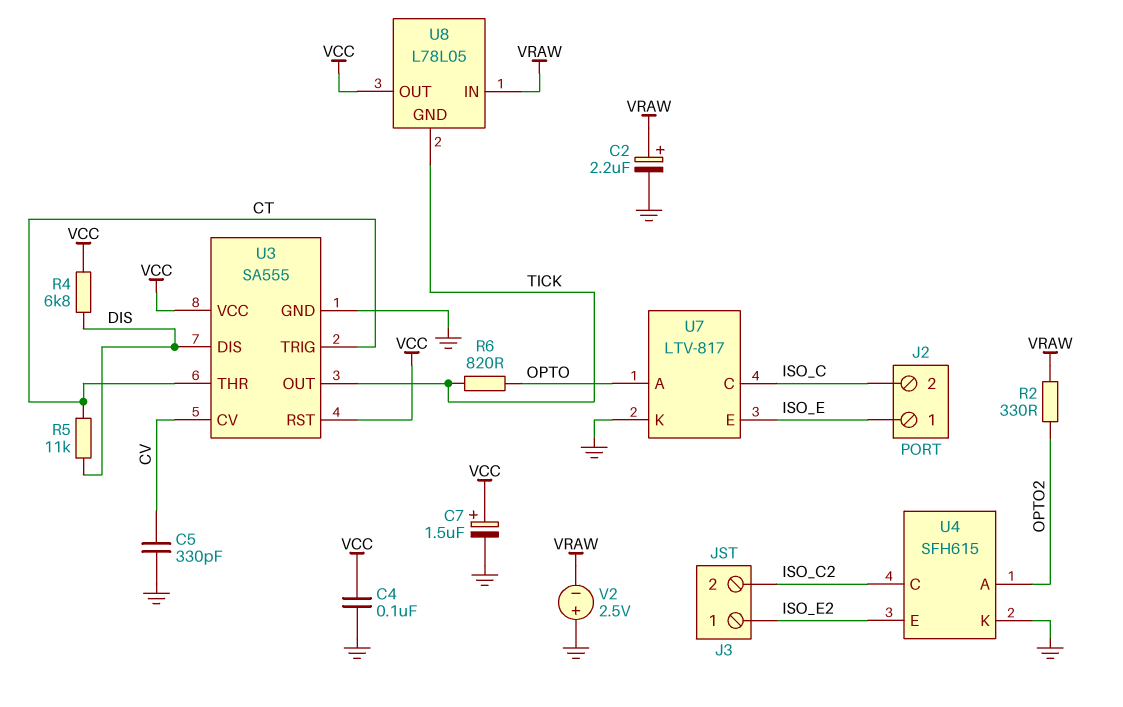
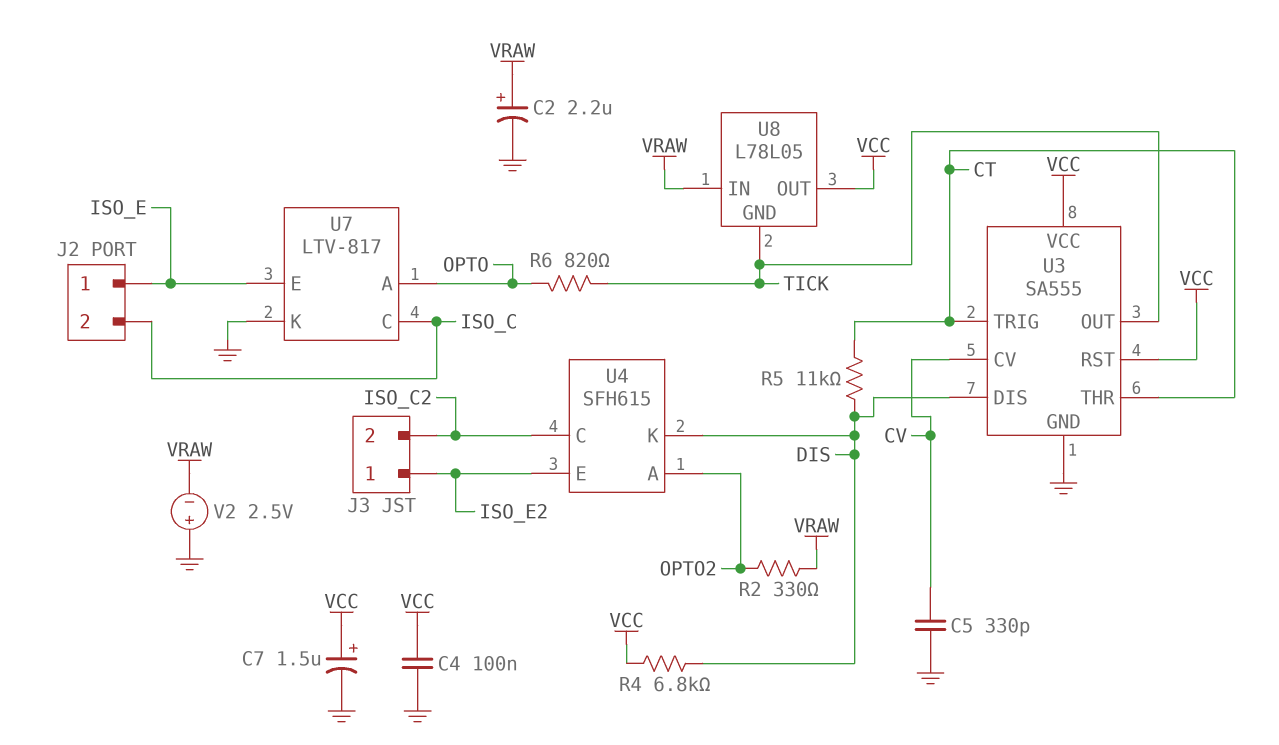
U4 pin K: GND -> DIS

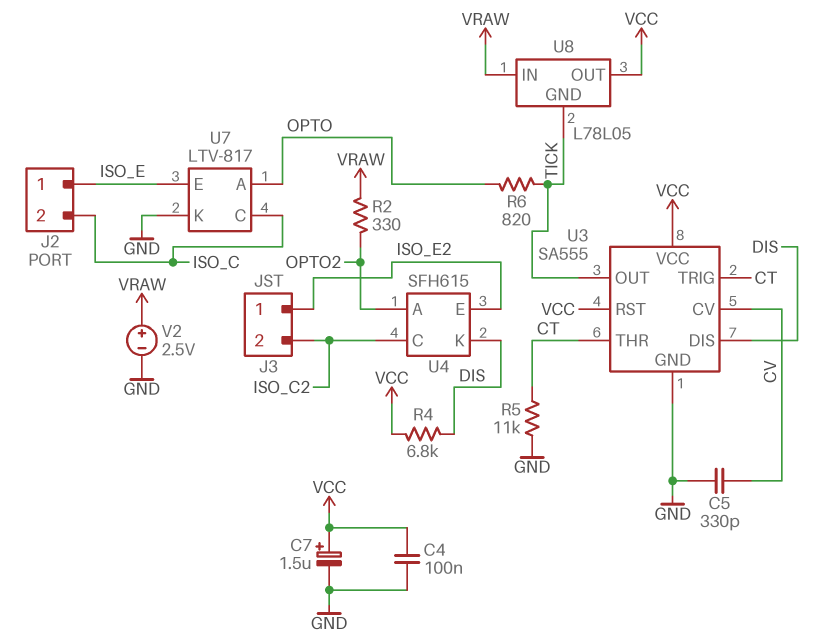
C2: 2.2uF (plus VRAW, minus GND) -> none
R5: 11k (CT, DIS) -> 11k (CT, GND)
V2: 2.5V (plus GND, minus VRAW) -> 2.5V (plus VRAW, minus GND)

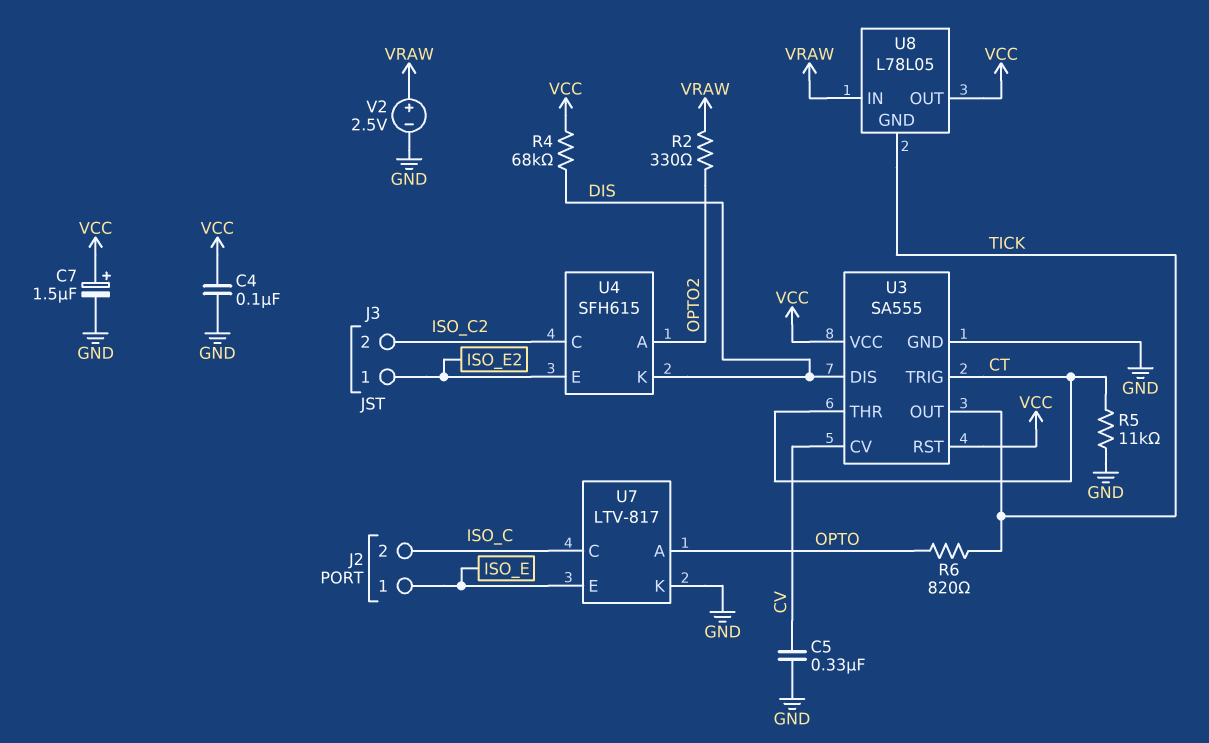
C5: 330pF (CV, GND) -> 330nF (CV, GND)
R4: 6.8k (DIS, VCC) -> 68k (DIS, VCC)

